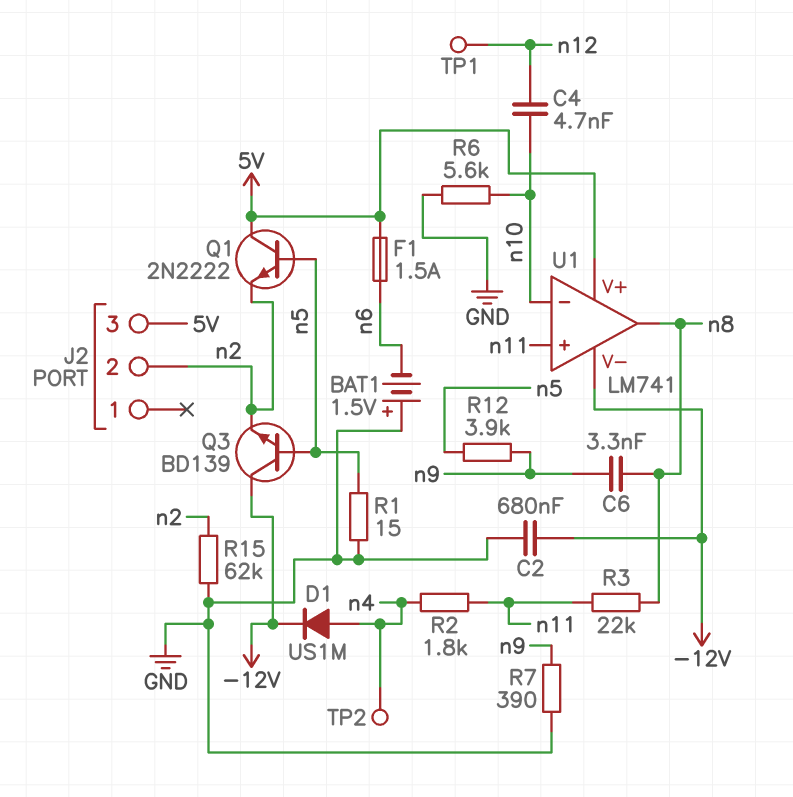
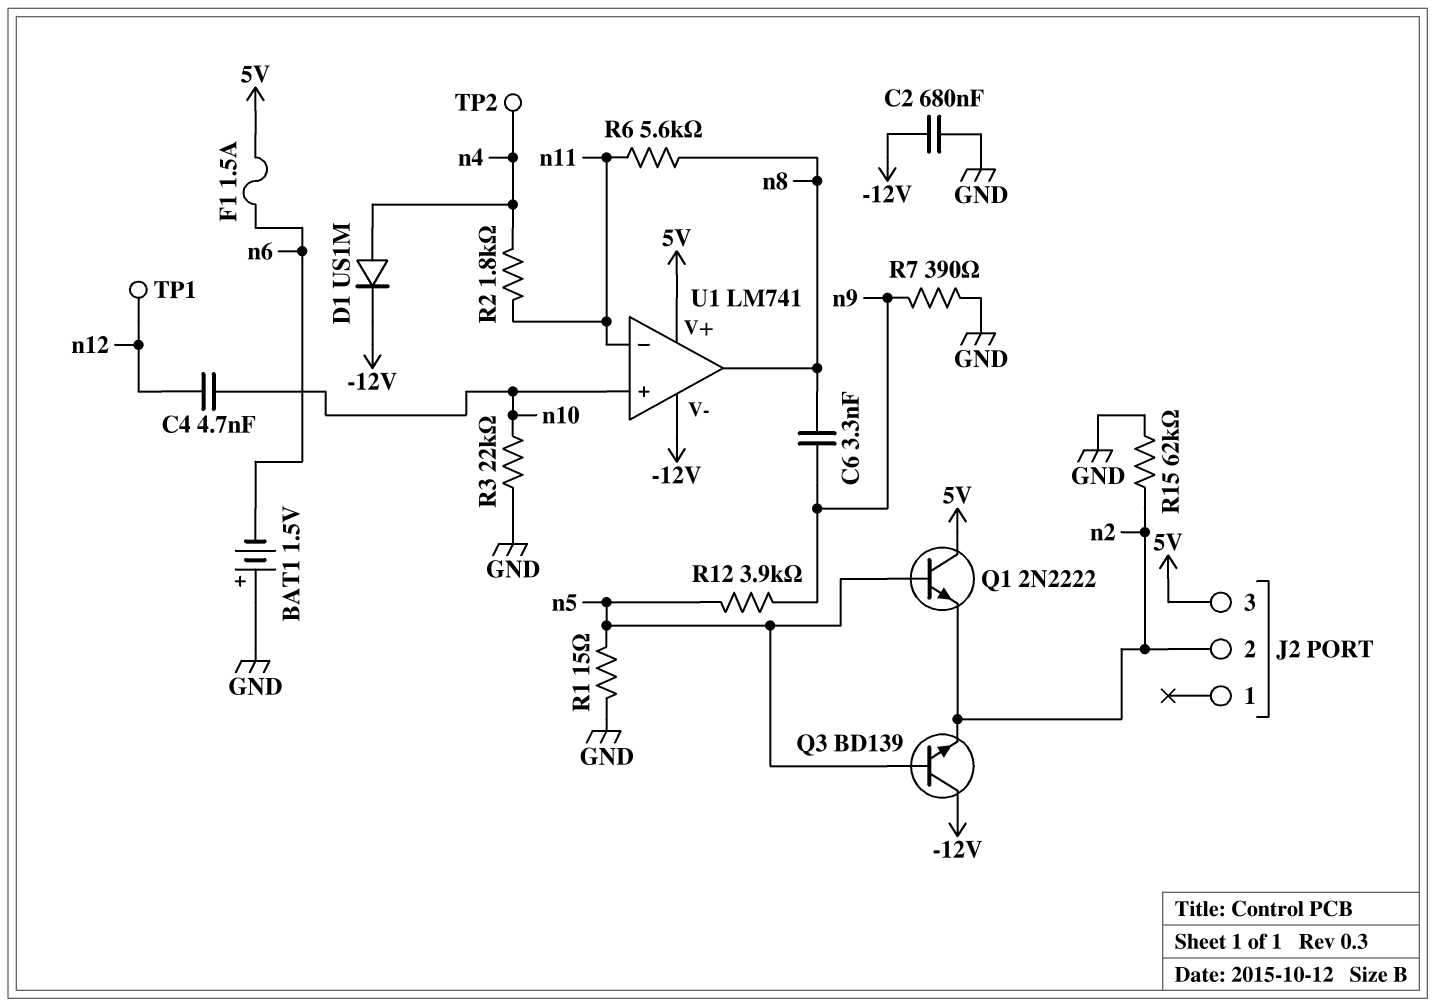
R3: 22k (n8, n11) -> 22k (GND, n10)
R6: 5.6k (GND, n10) -> 5.6k (n8, n11)
U1 pin in+: n11 -> n10
U1 pin in-: n10 -> n11

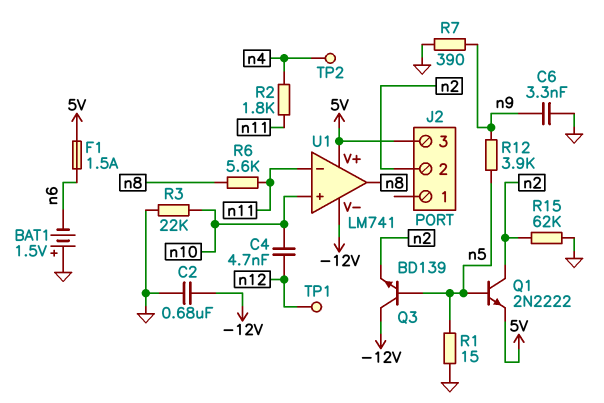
C6: 3.3nF (n8, n9) -> 3.3nF (GND, n9)
D1: diode US1M (A n4, K -12V) -> none
Q1: NPN 2N2222 (B n5, C 5V, E n2) -> NPN 2N2222 (B n5, C n2, E 5V)

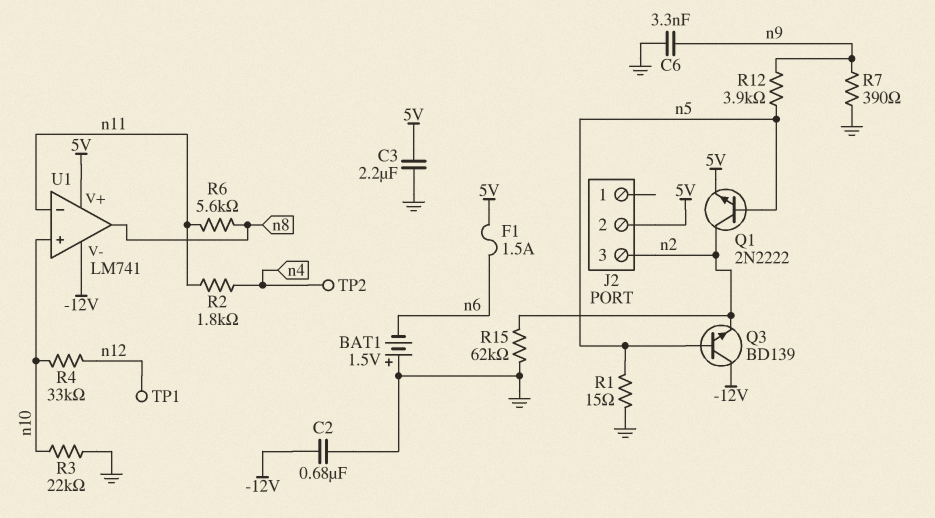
C3: none -> 2.2uF (5V, GND)
C4: 4.7nF (n10, n12) -> none
J2 pin 2: n2 -> 5V
J2 pin 3: 5V -> n2
R4: none -> 33k (n10, n12)

